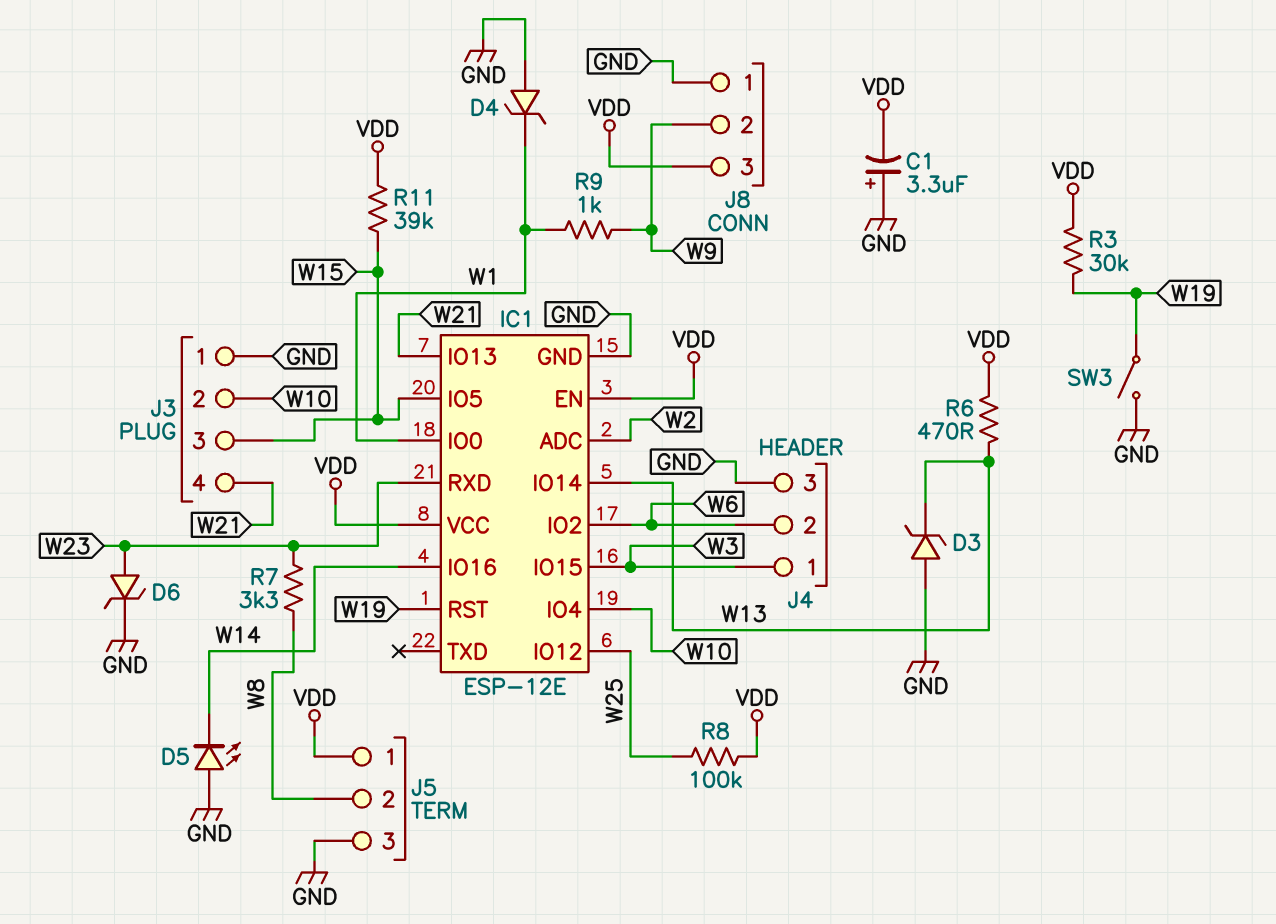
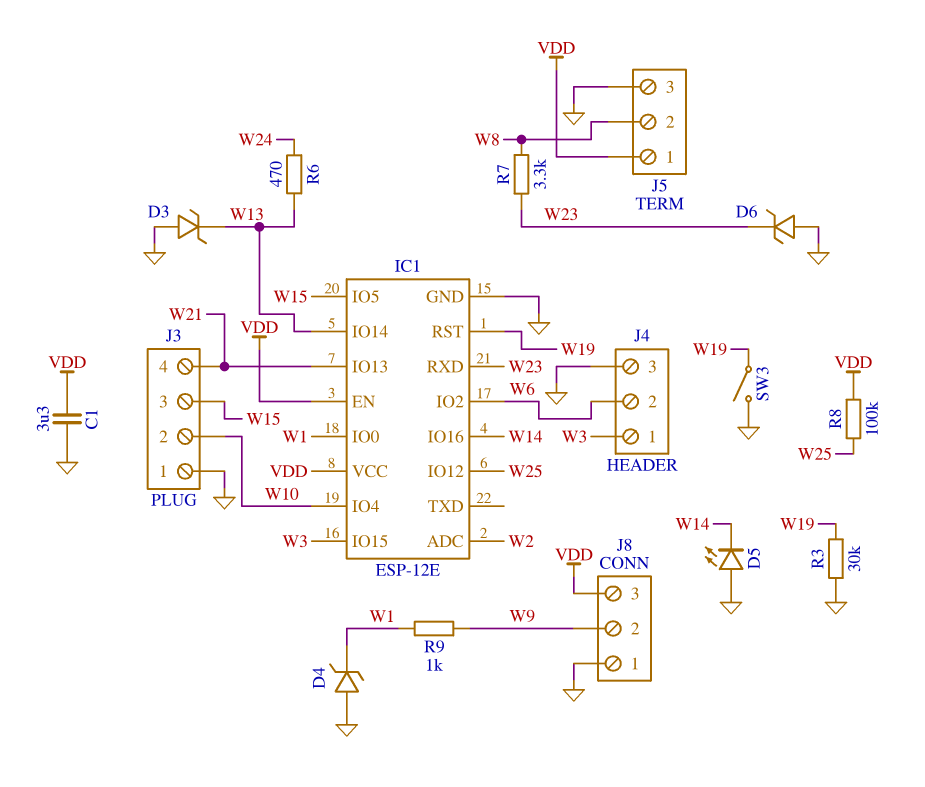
C1: 3.3uF (plus GND, minus VDD) -> 3.3uF (GND, VDD)
D6: zener (A W23, K GND) -> zener (A GND, K W23)
R3: 30k (VDD, W19) -> 30k (GND, W19)
R6: 470 (VDD, W13) -> 470 (W13, W24)
R11: 39k (VDD, W15) -> none

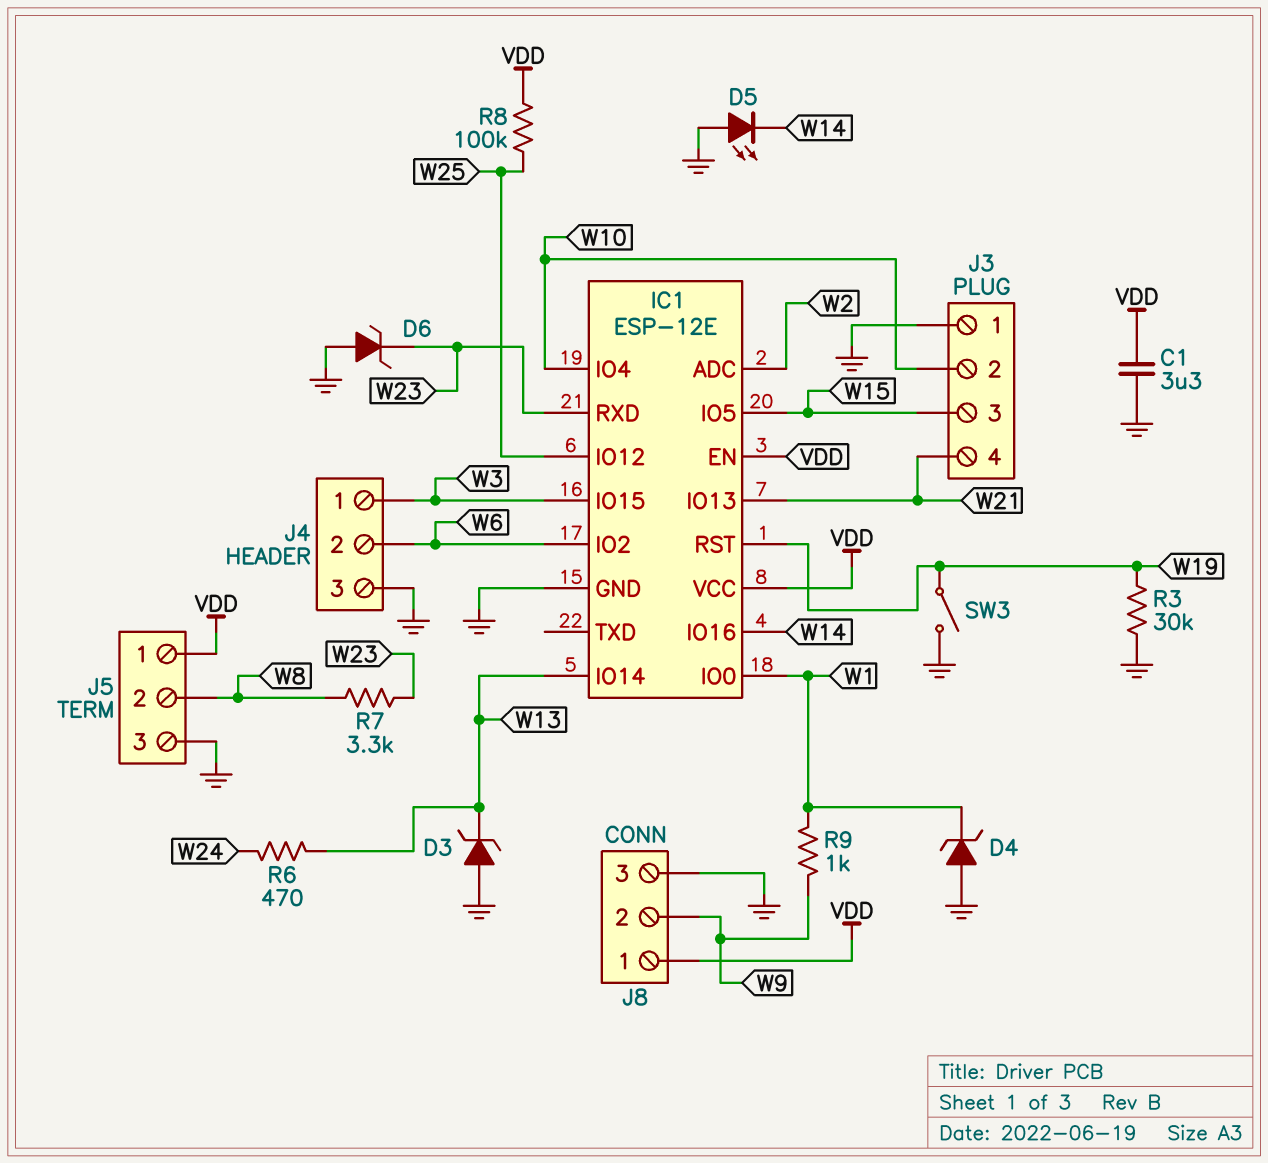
J8 pin 1: GND -> VDD
J8 pin 3: VDD -> GND

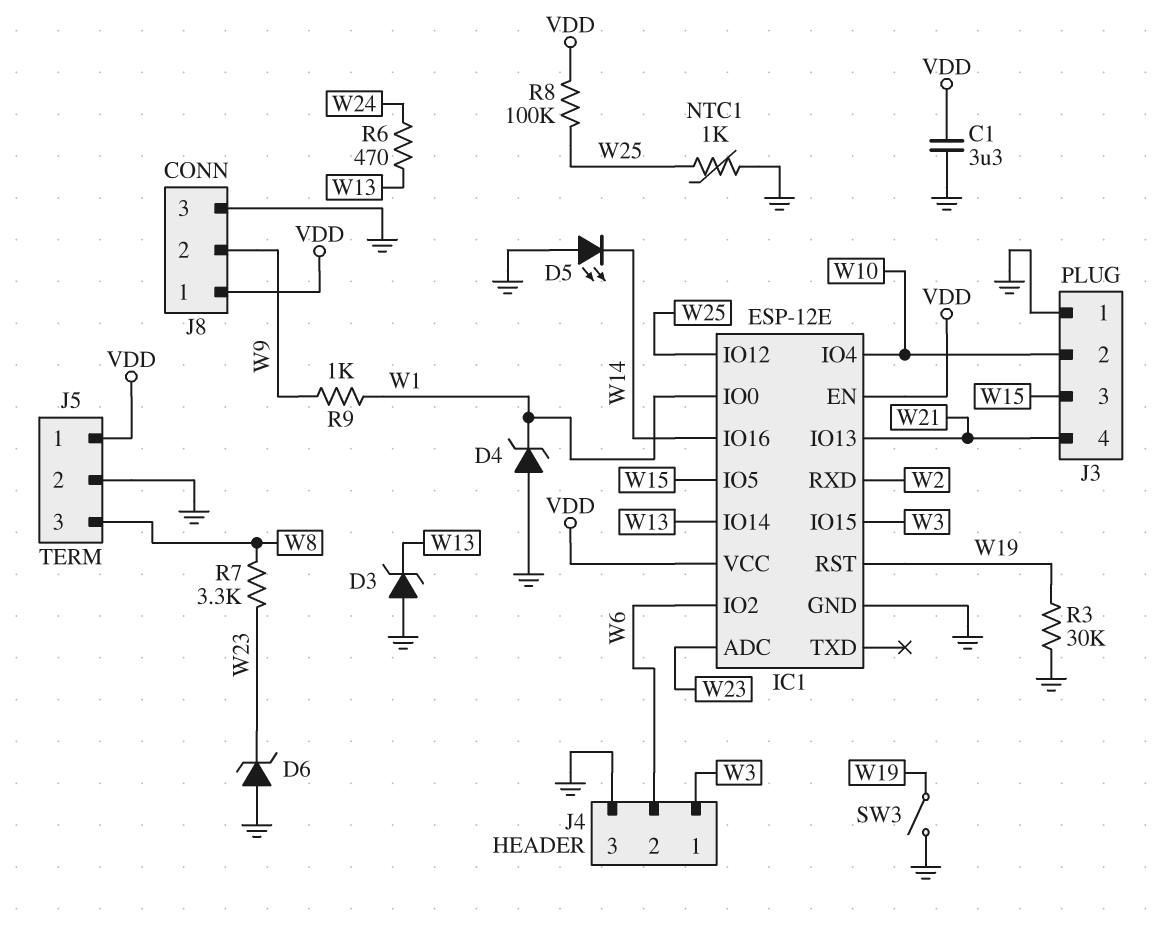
IC1 pin ADC: W2 -> W23
IC1 pin RXD: W23 -> W2
J5 pin 2: W8 -> GND
J5 pin 3: GND -> W8
NTC1: none -> 1k (GND, W25)

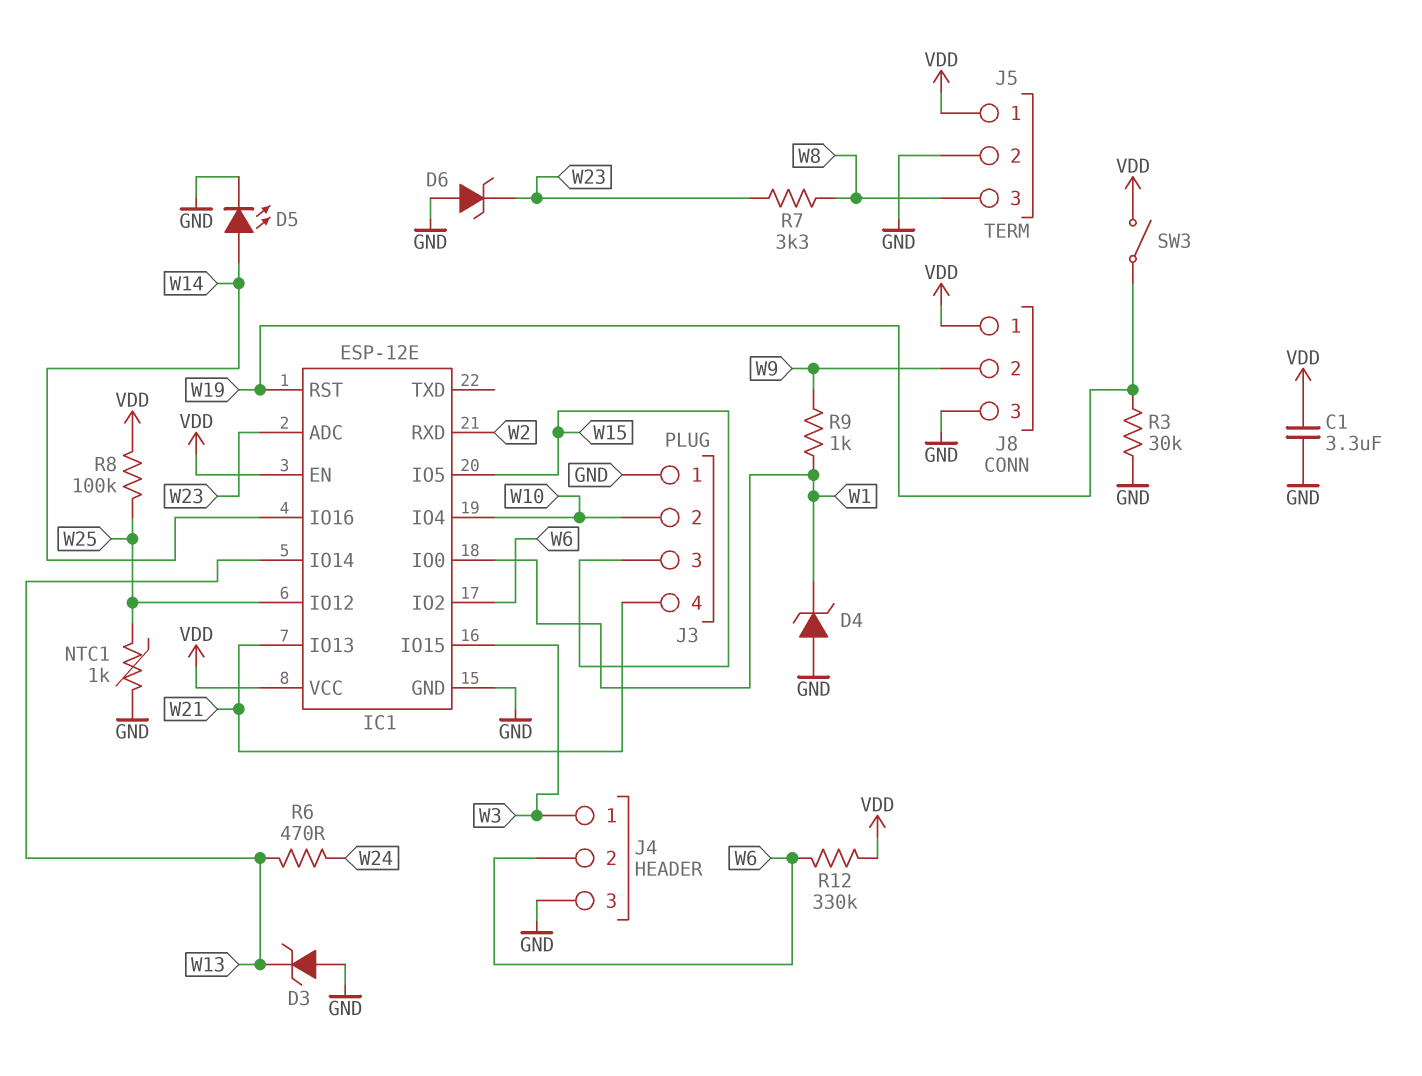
D5: LED (A GND, K W14) -> LED (A W14, K GND)
R12: none -> 330k (VDD, W6)
SW3: switch (GND, W19) -> switch (VDD, W19)

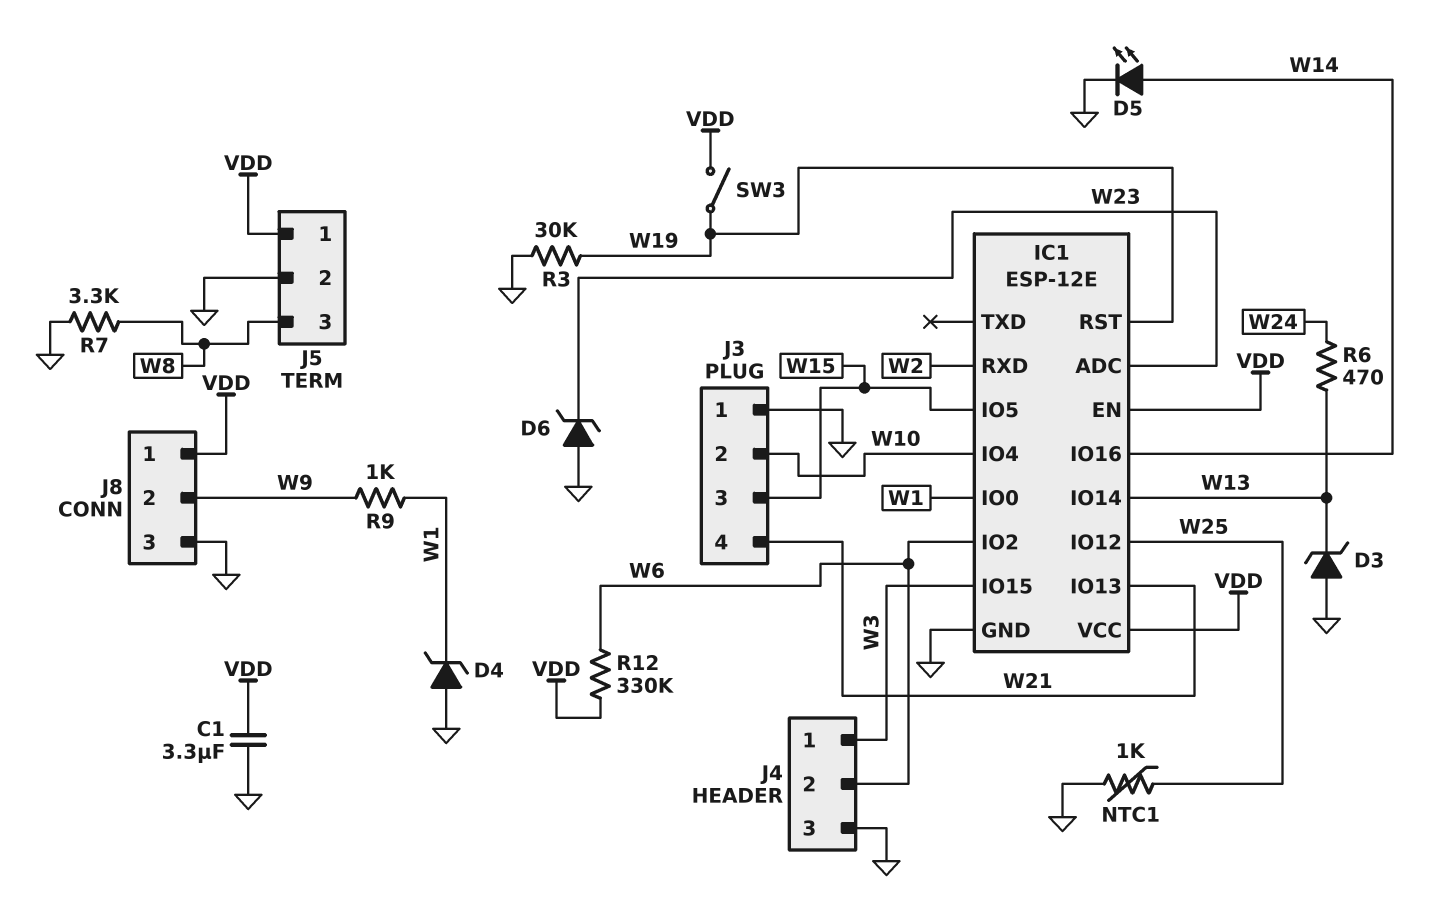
R7: 3.3k (W8, W23) -> 3.3k (GND, W8)
R8: 100k (VDD, W25) -> none

